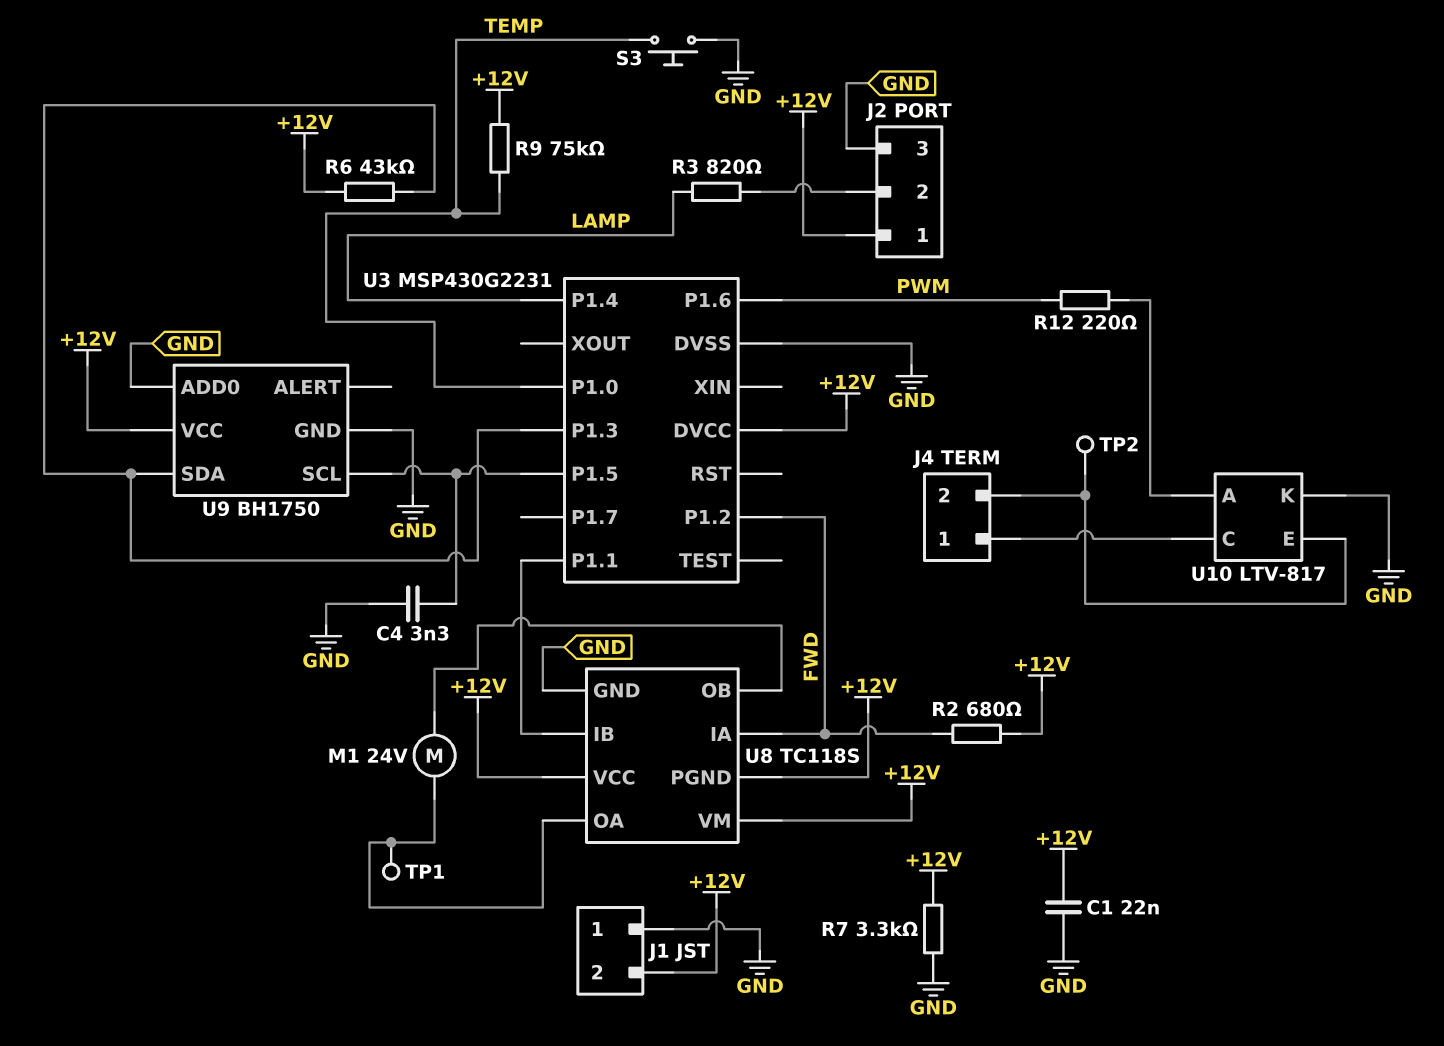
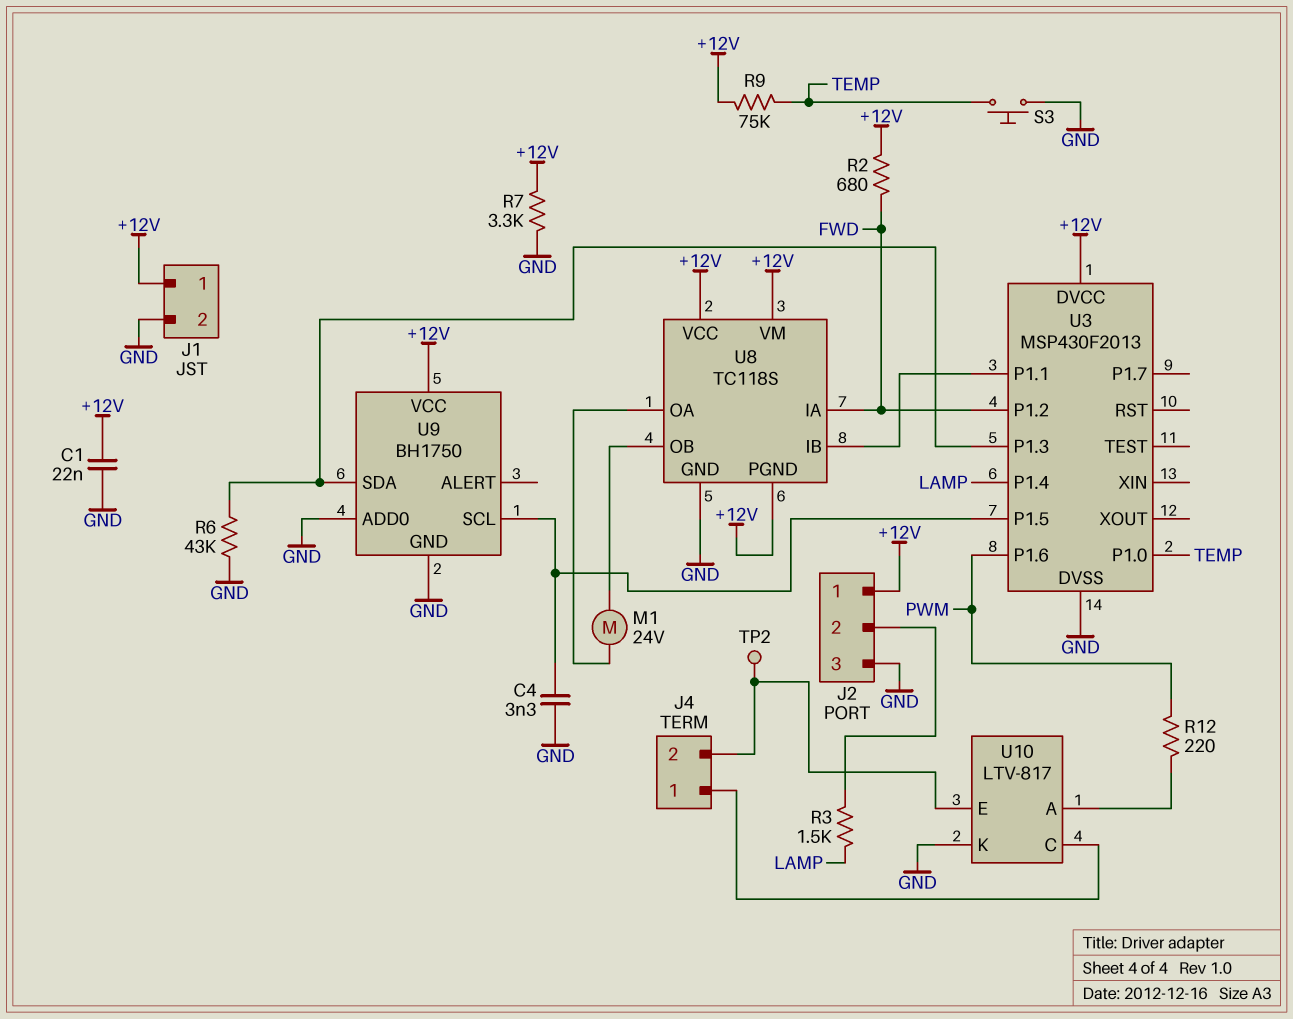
J1 pin 1: GND -> +12V
J1 pin 2: +12V -> GND
R3: 820 (J2/2, LAMP) -> 1.5k (J2/2, LAMP)
R6: 43k (+12V, U3/P1.3) -> 43k (GND, U3/P1.3)
TP1: test point (U8/OA) -> none
U3: MSP430G2231 -> MSP430F2013

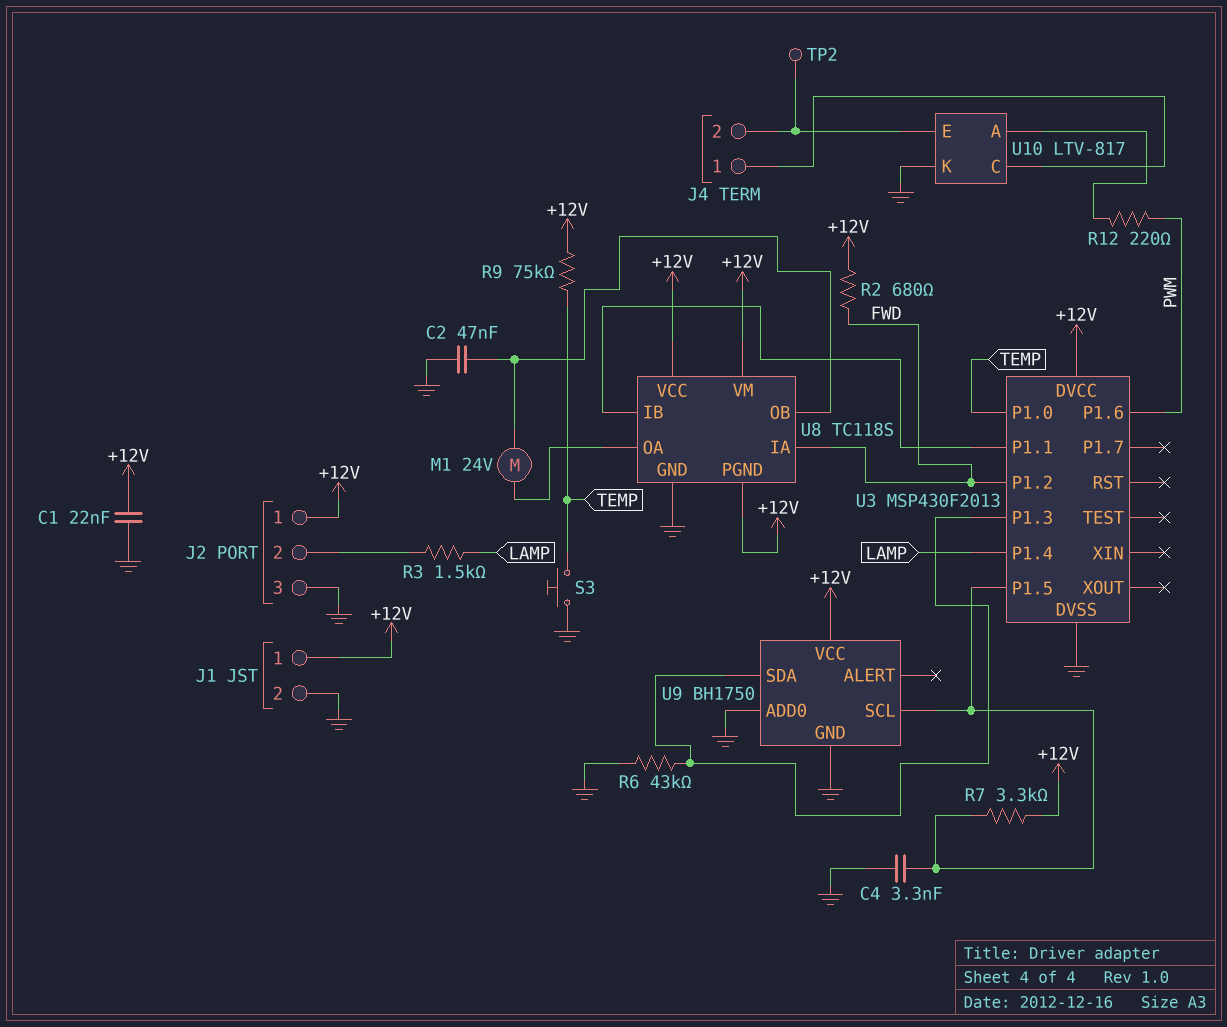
C2: none -> 47nF (GND, U8/OB)
R7: 3.3k (+12V, GND) -> 3.3k (+12V, U3/P1.5)

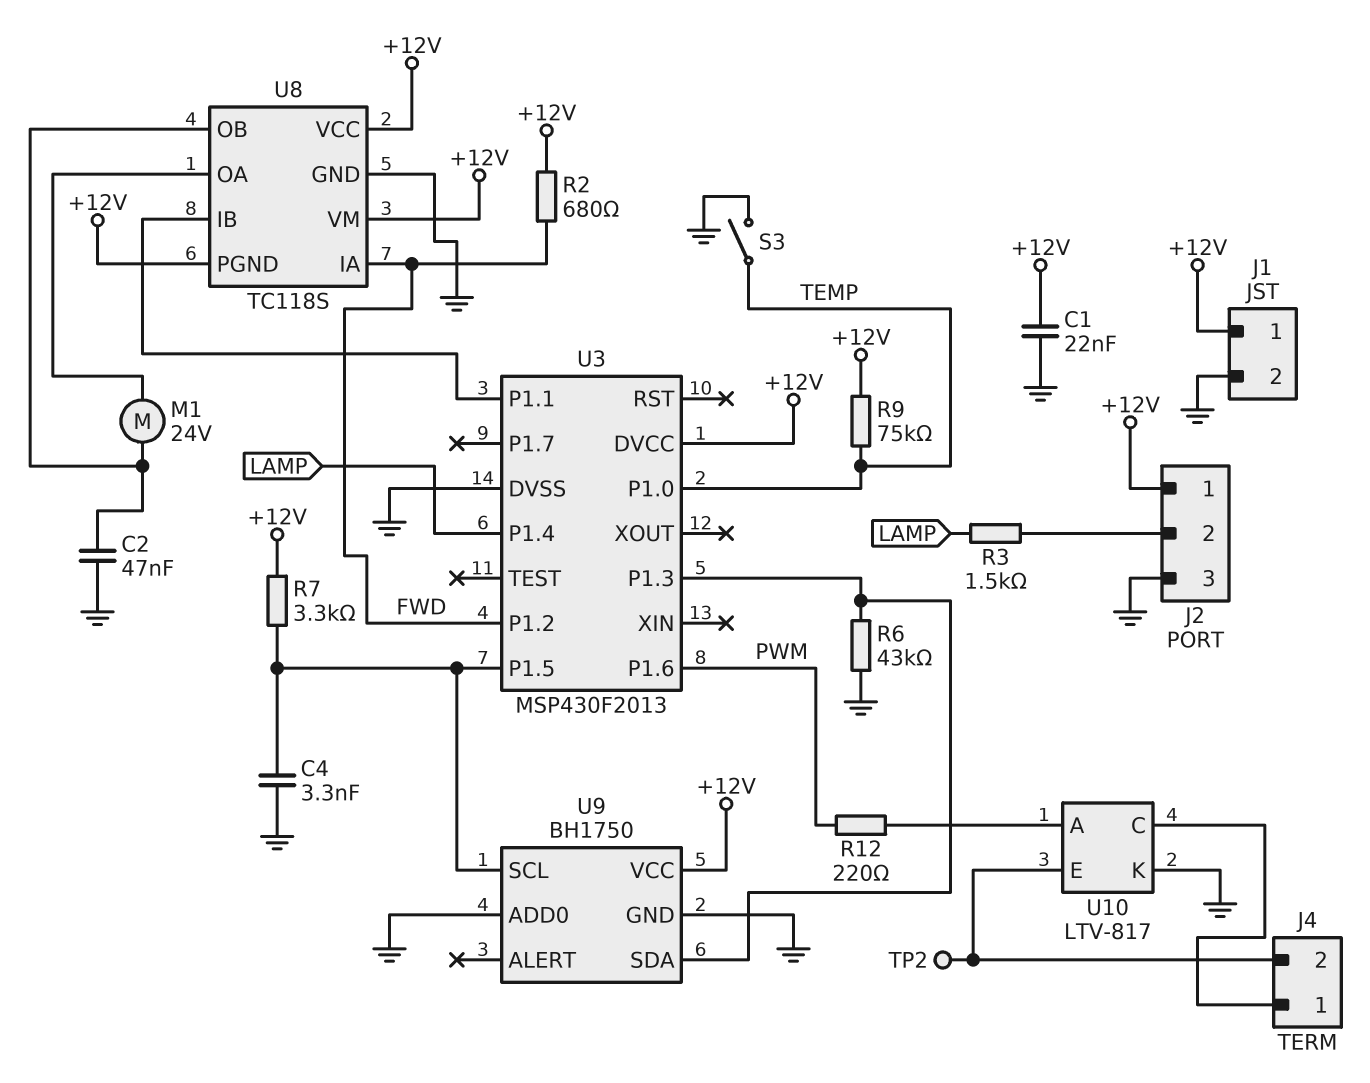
S3: button (GND, TEMP) -> switch (GND, TEMP)

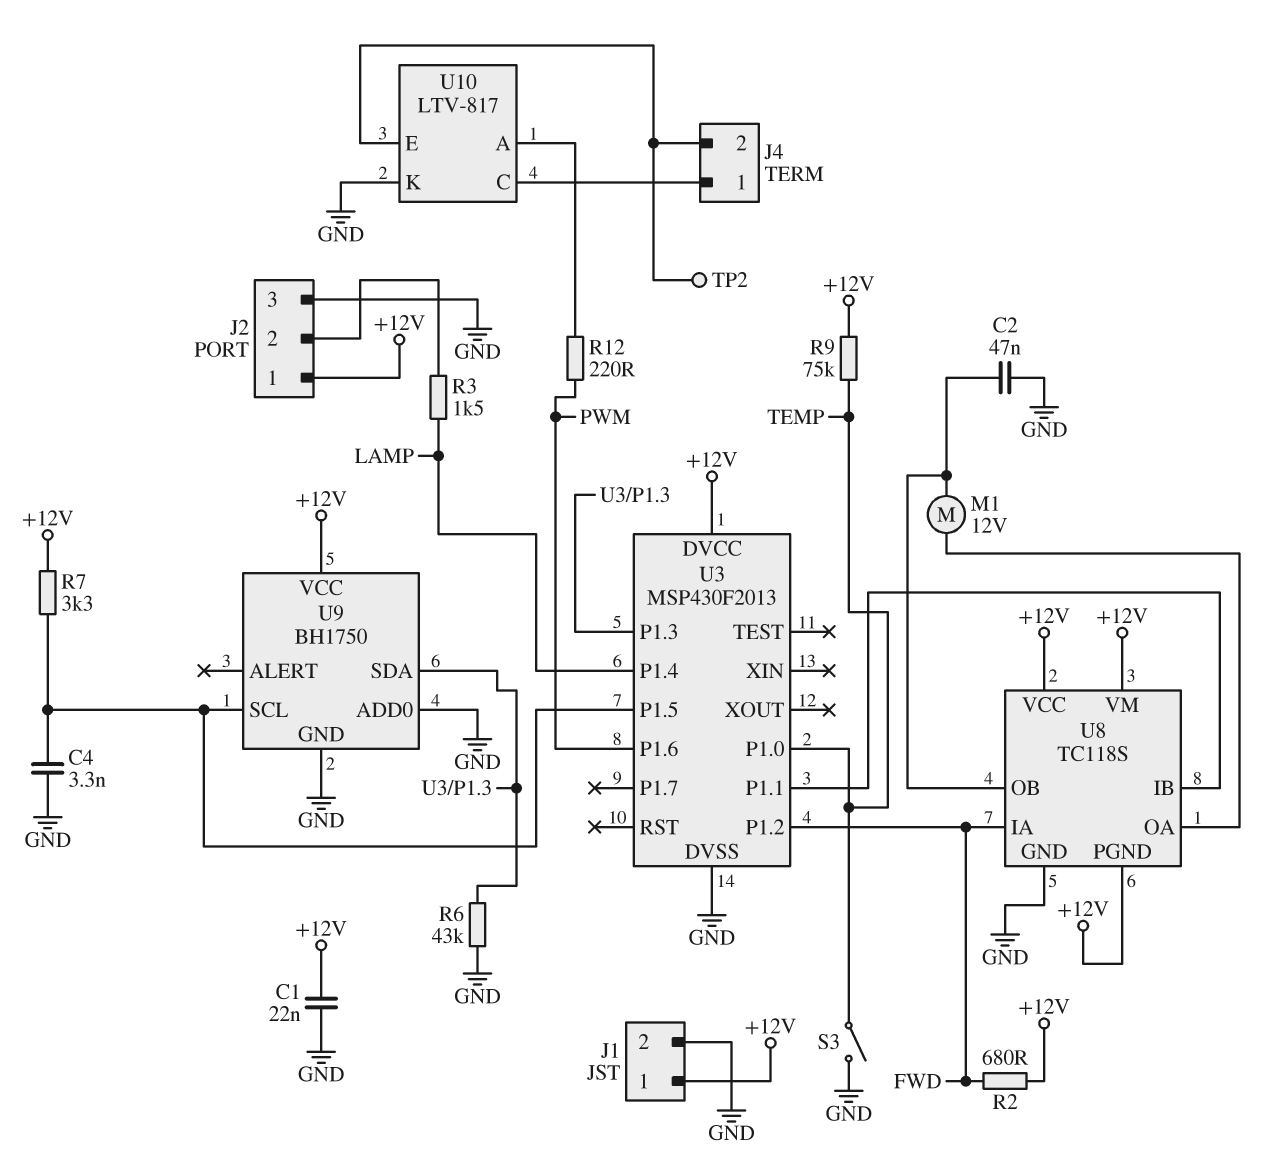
M1: motor 24V (U8/OA, U8/OB) -> motor 12V (U8/OA, U8/OB)

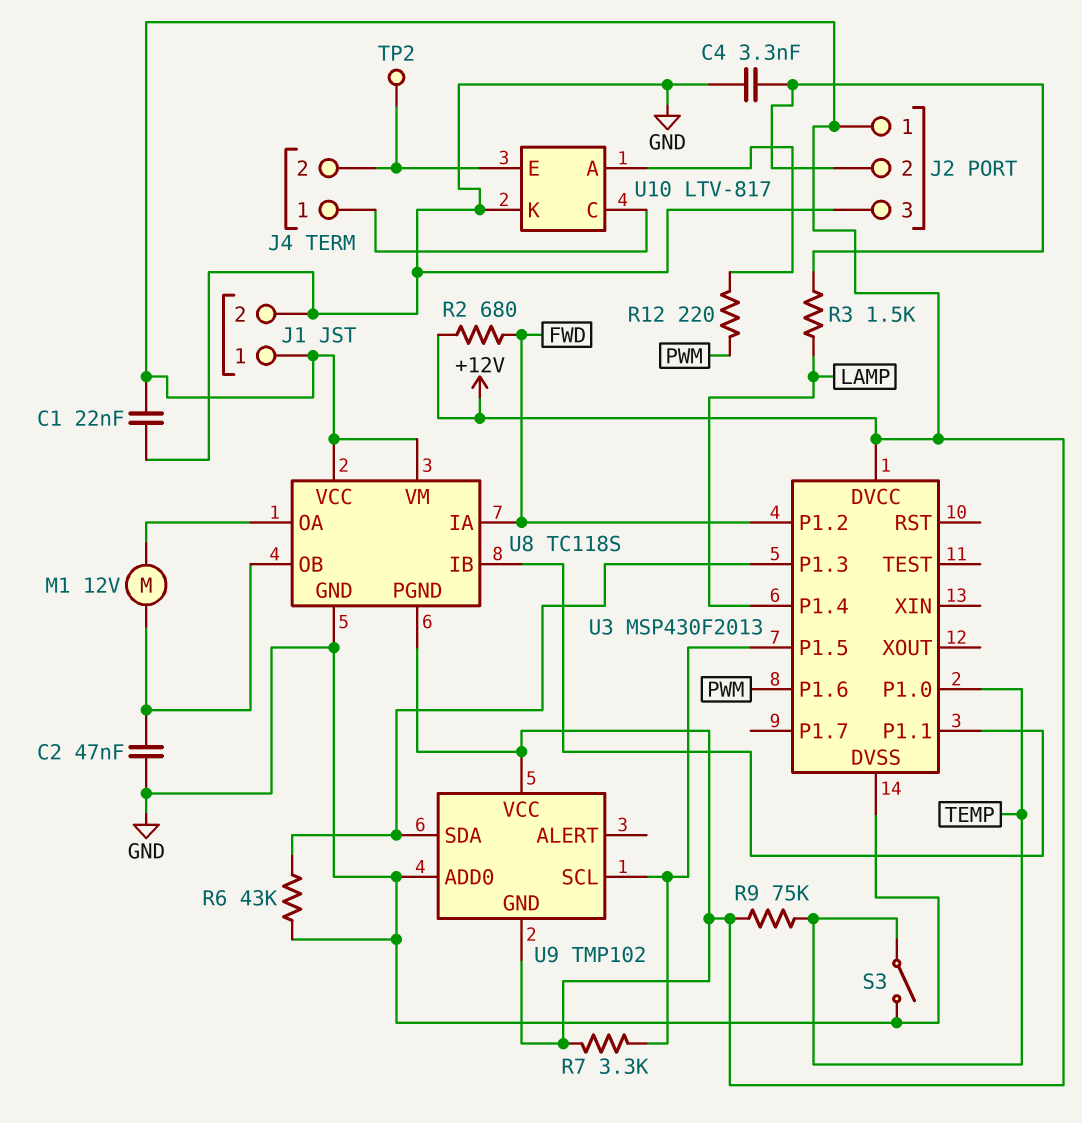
C4: 3.3nF (GND, U3/P1.5) -> 3.3nF (GND, J2/2)
U9: BH1750 -> TMP102
U9 pin GND: GND -> +12V

